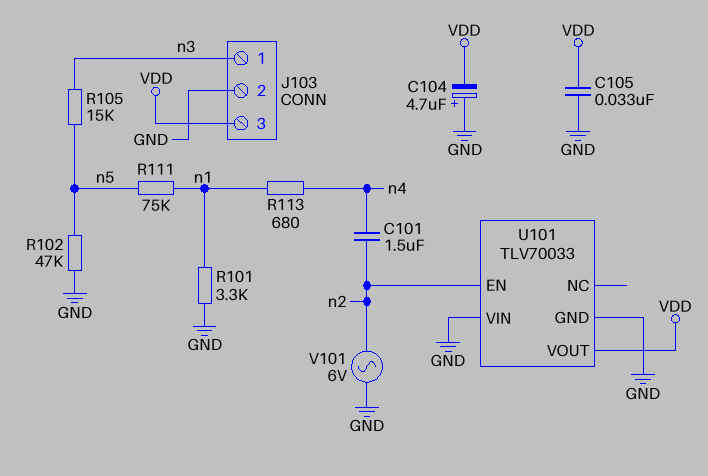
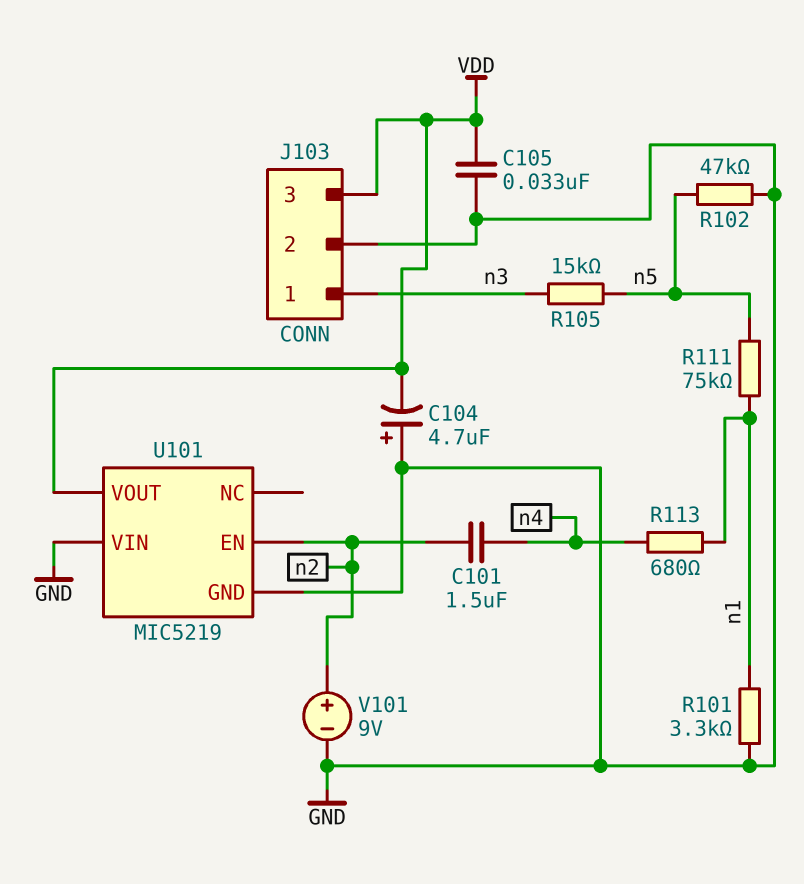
U101: TLV70033 -> MIC5219
V101: AC 6V (GND, n2) -> 9V (plus n2, minus GND)

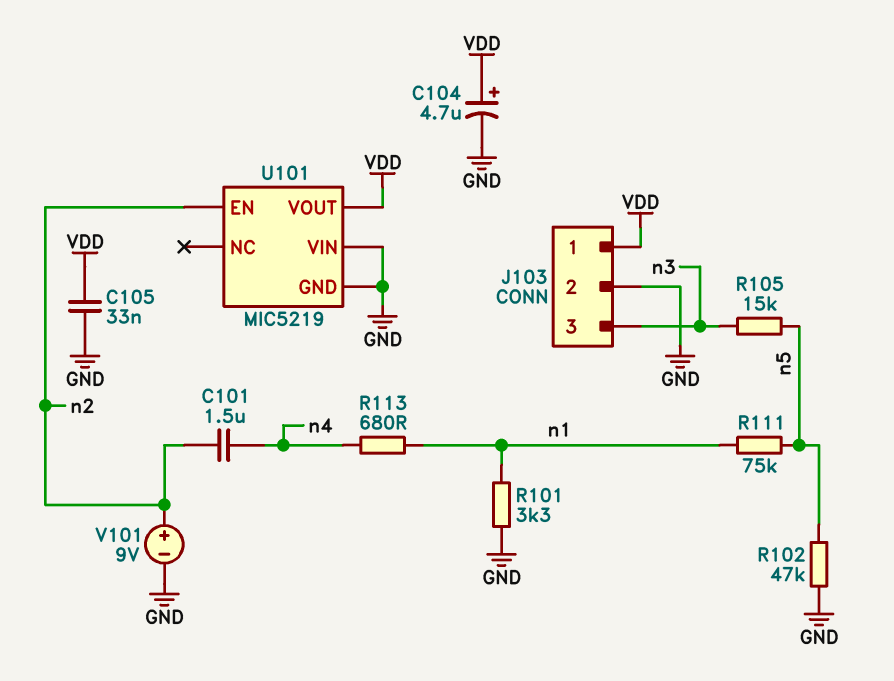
C104: 4.7uF (plus GND, minus VDD) -> 4.7uF (plus VDD, minus GND)
J103 pin 1: n3 -> VDD
J103 pin 3: VDD -> n3

